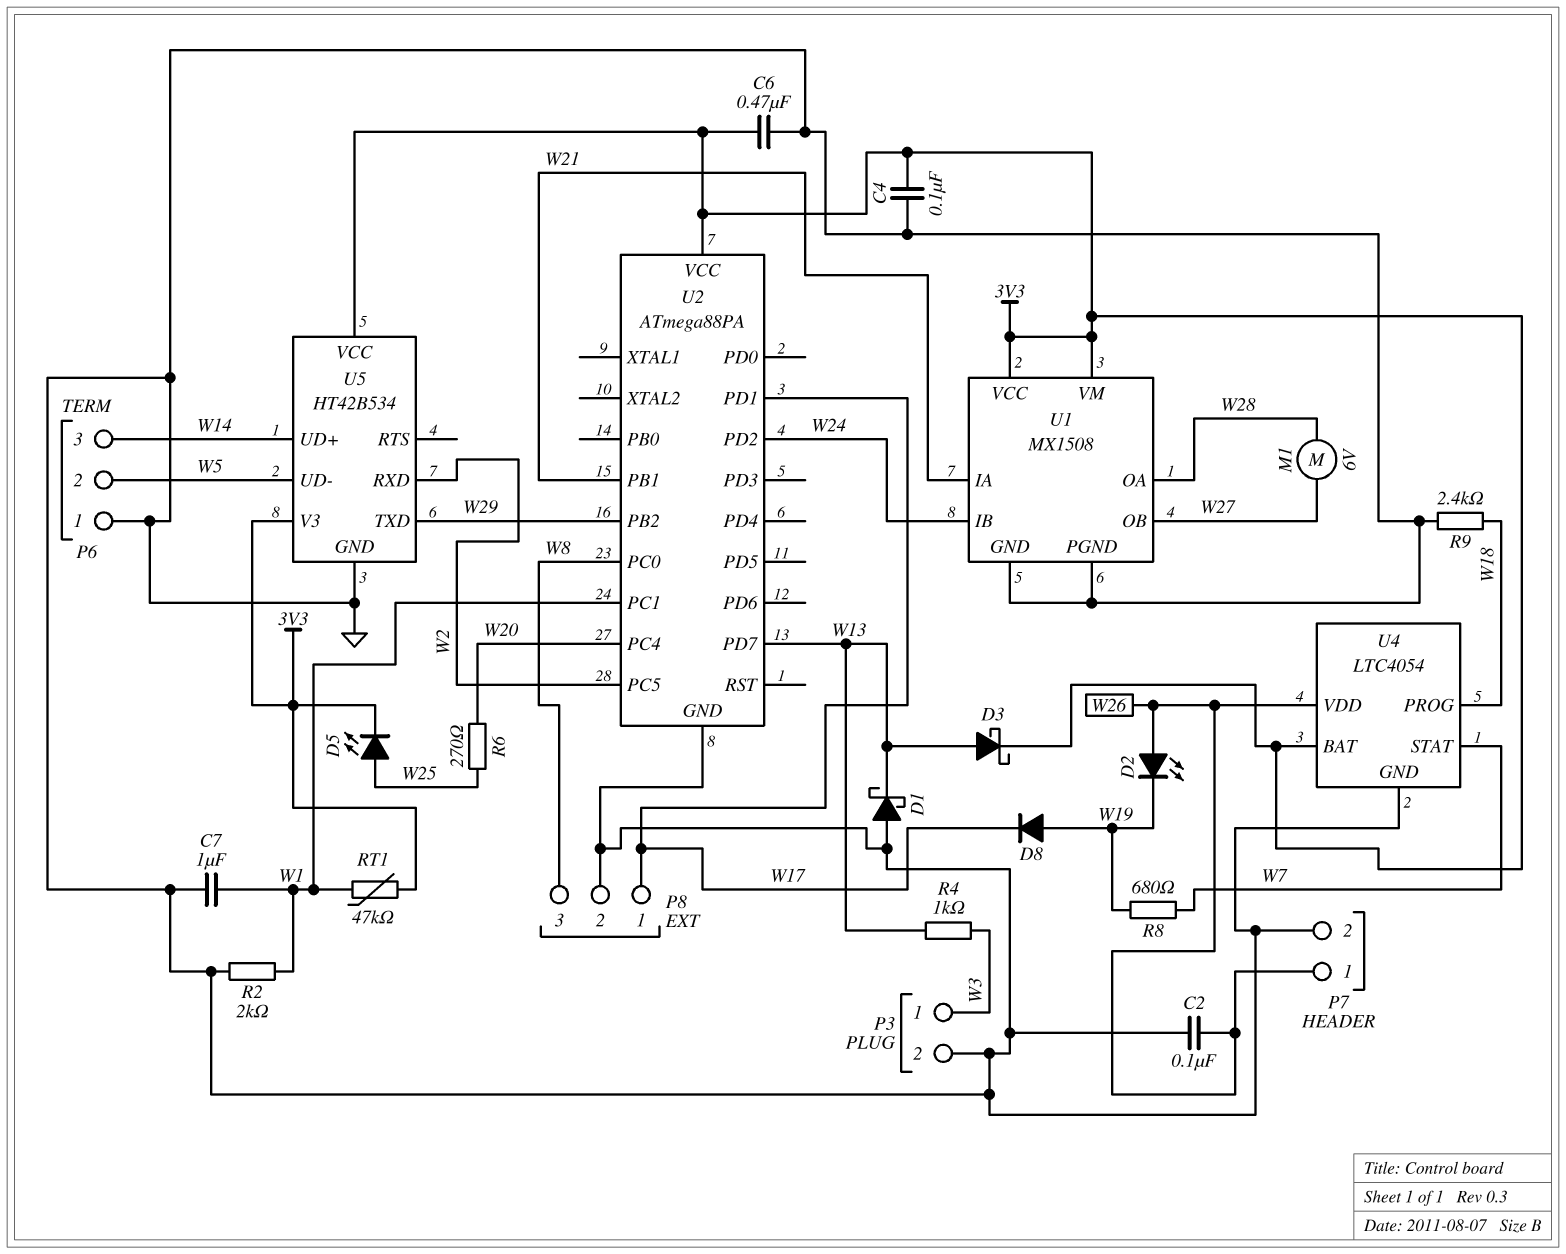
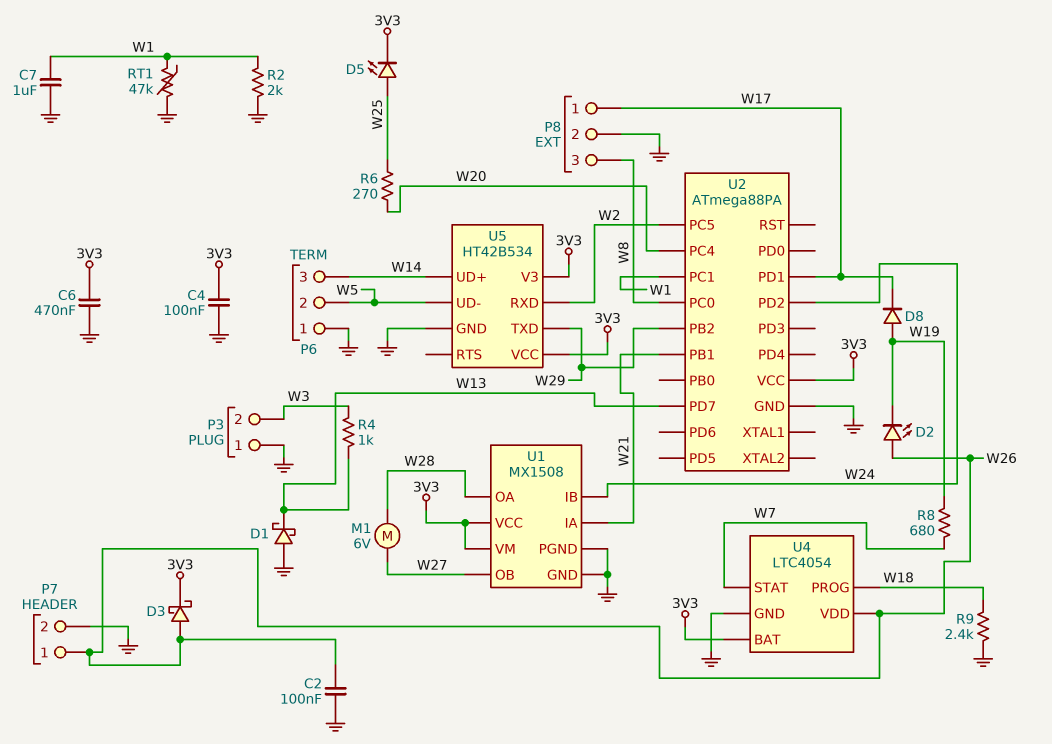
D3: schottky (A W13, K 3V3) -> schottky (A W26, K 3V3)
P3 pin 1: W3 -> GND
P3 pin 2: GND -> W3
RT1: 47k (3V3, W1) -> 47k (GND, W1)

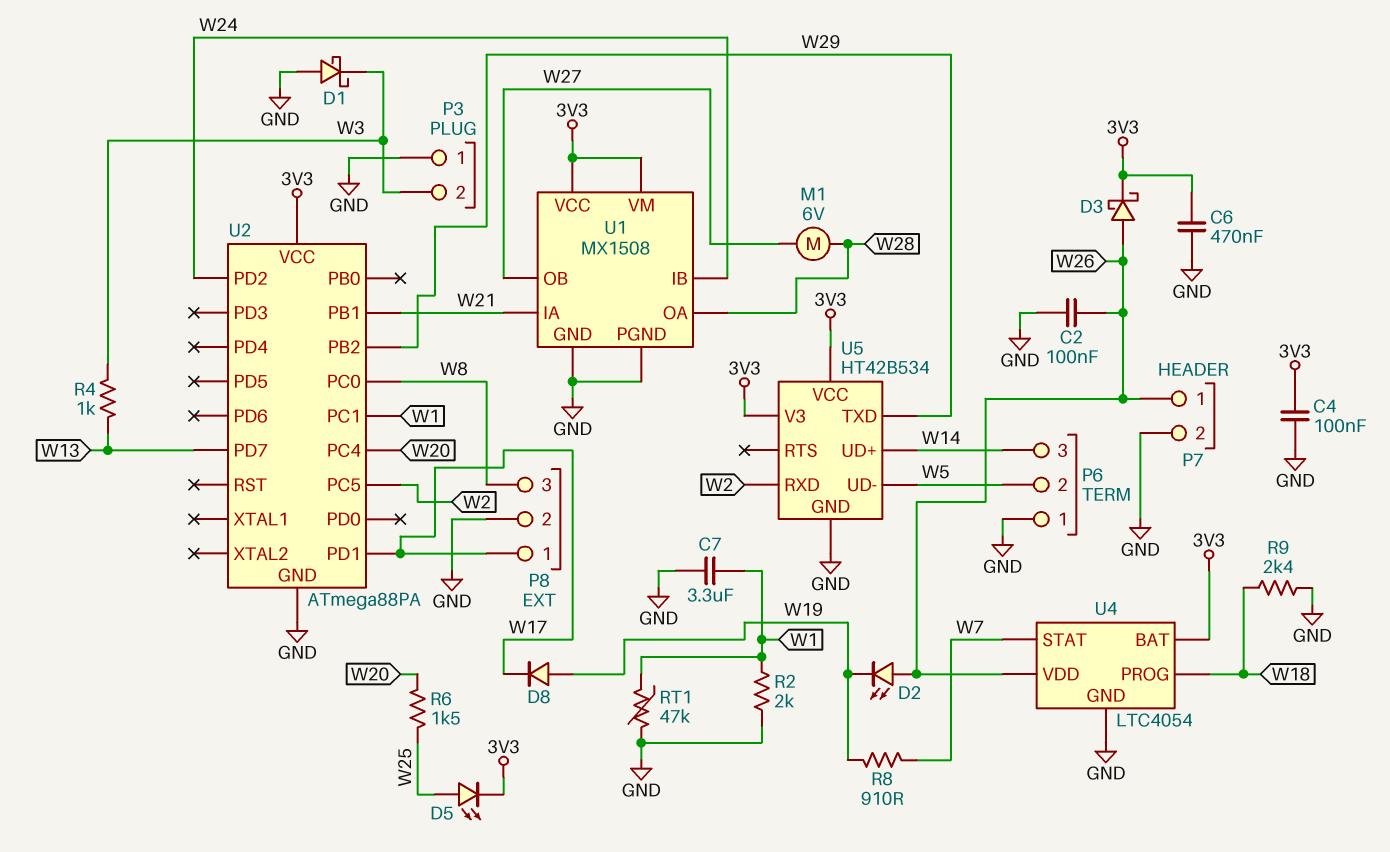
C7: 1uF (GND, W1) -> 3.3uF (GND, W1)
D1: schottky (A GND, K W13) -> schottky (A GND, K W3)
R6: 270 (W20, W25) -> 1.5k (W20, W25)
R8: 680 (W7, W19) -> 910 (W7, W19)

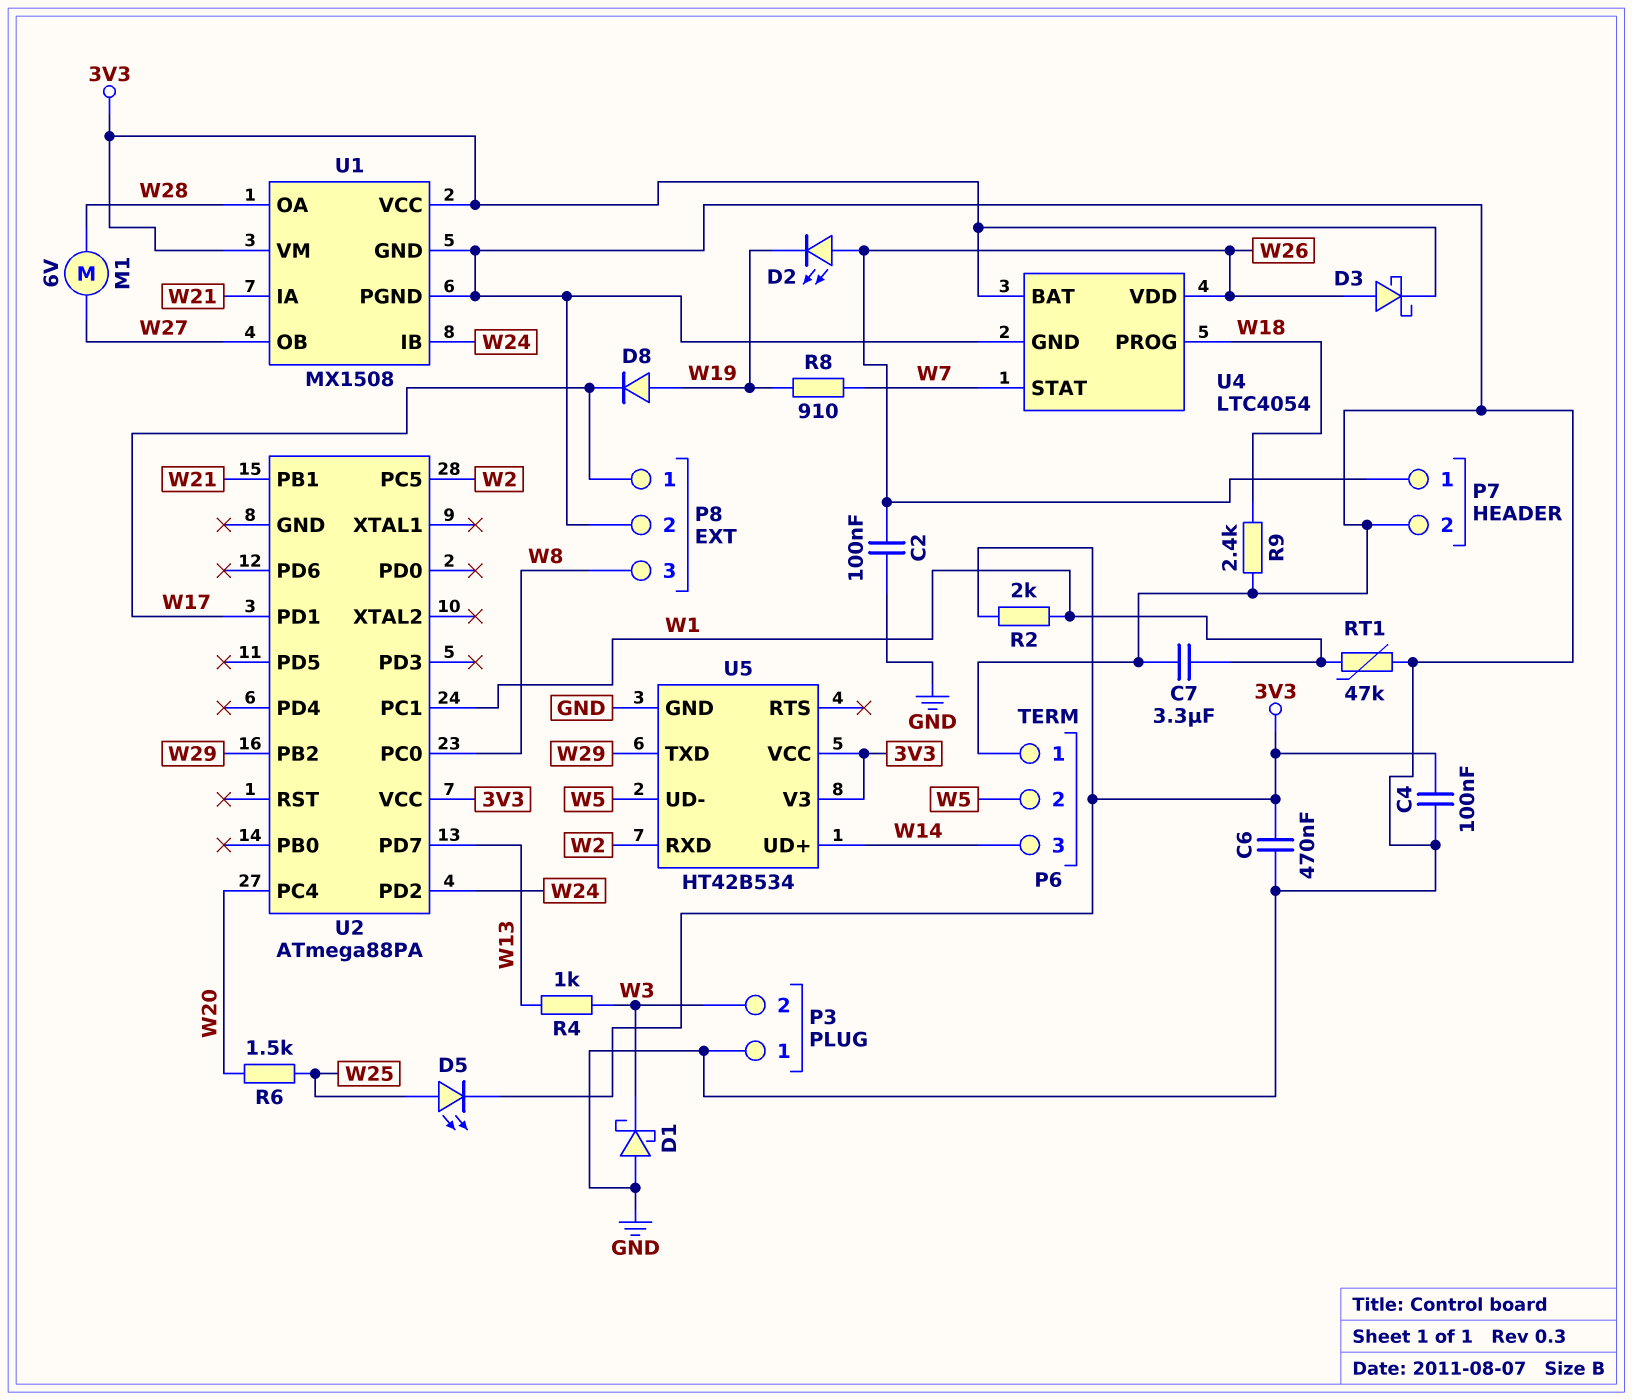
R2: 2k (GND, W1) -> 2k (3V3, W1)
U2 pin GND: GND -> none

